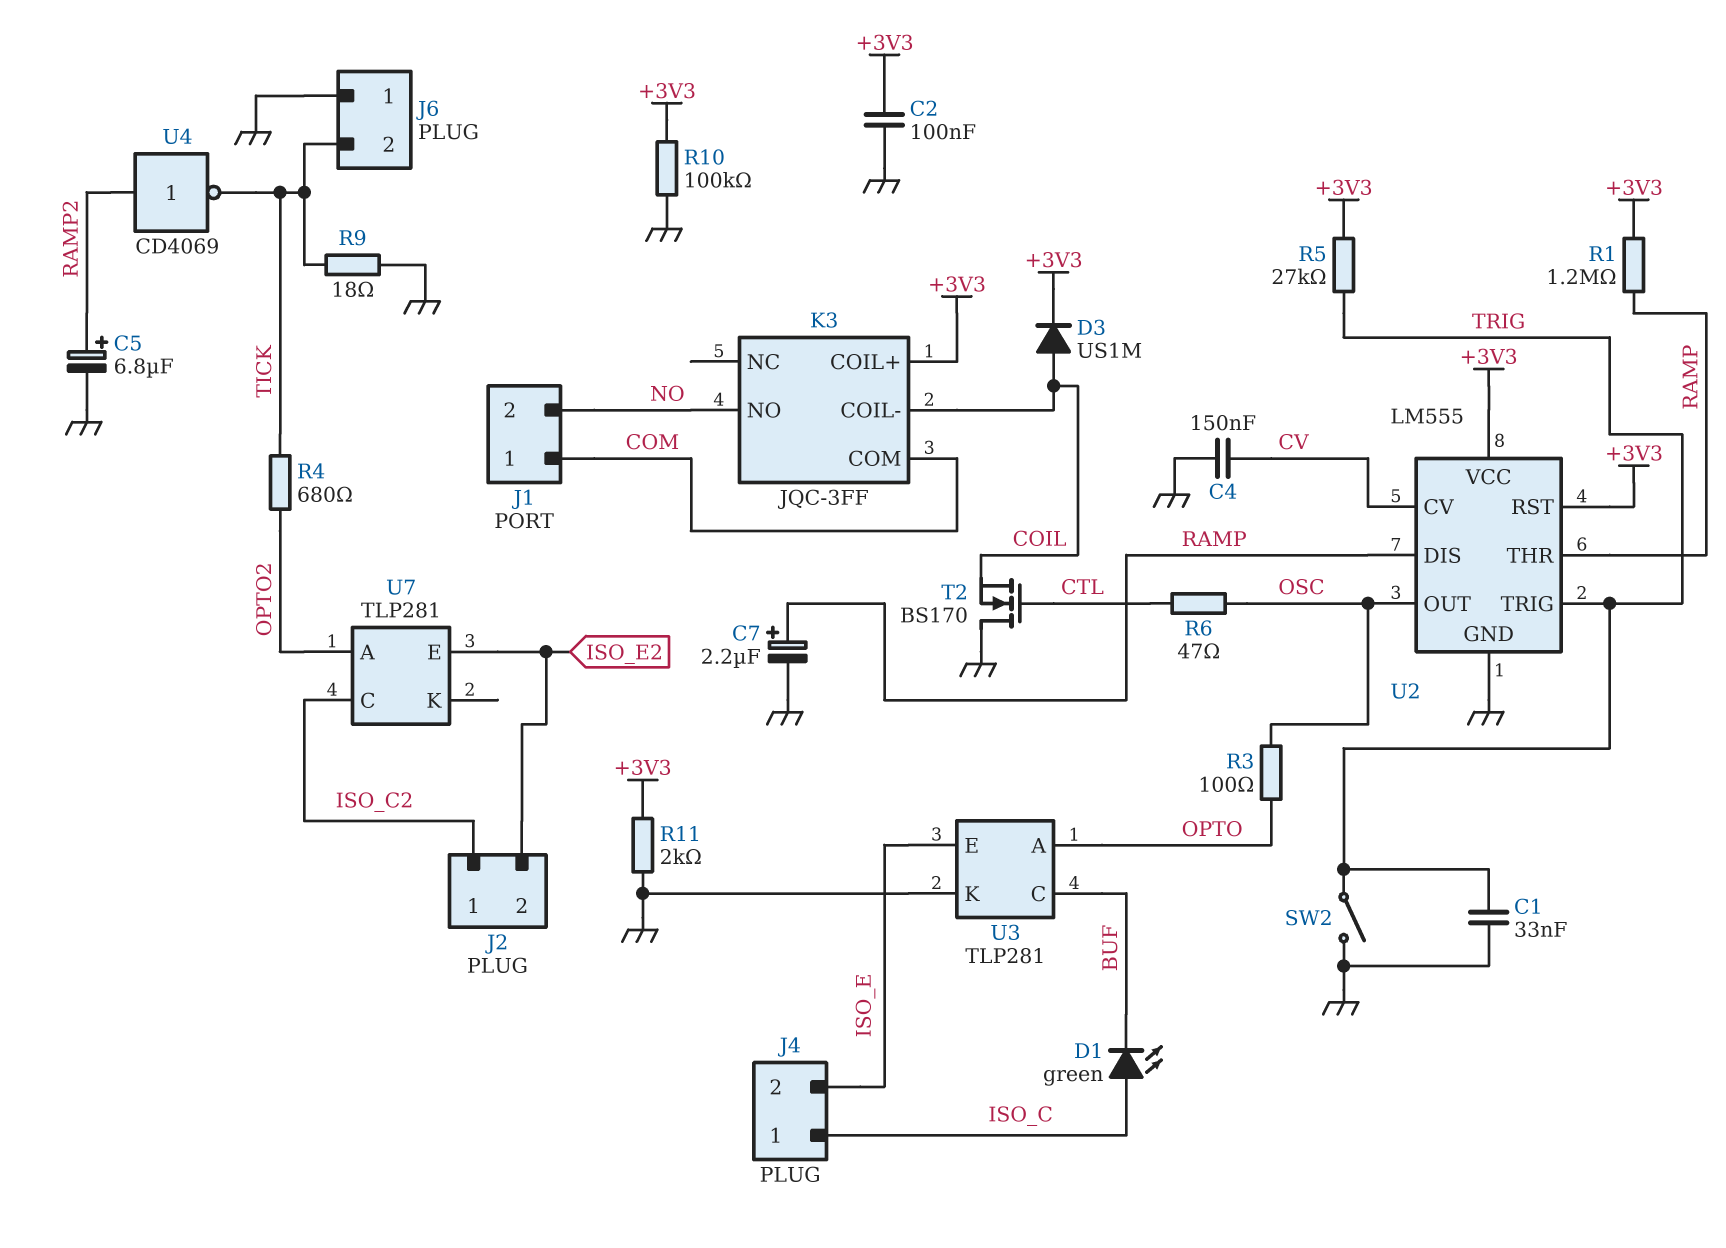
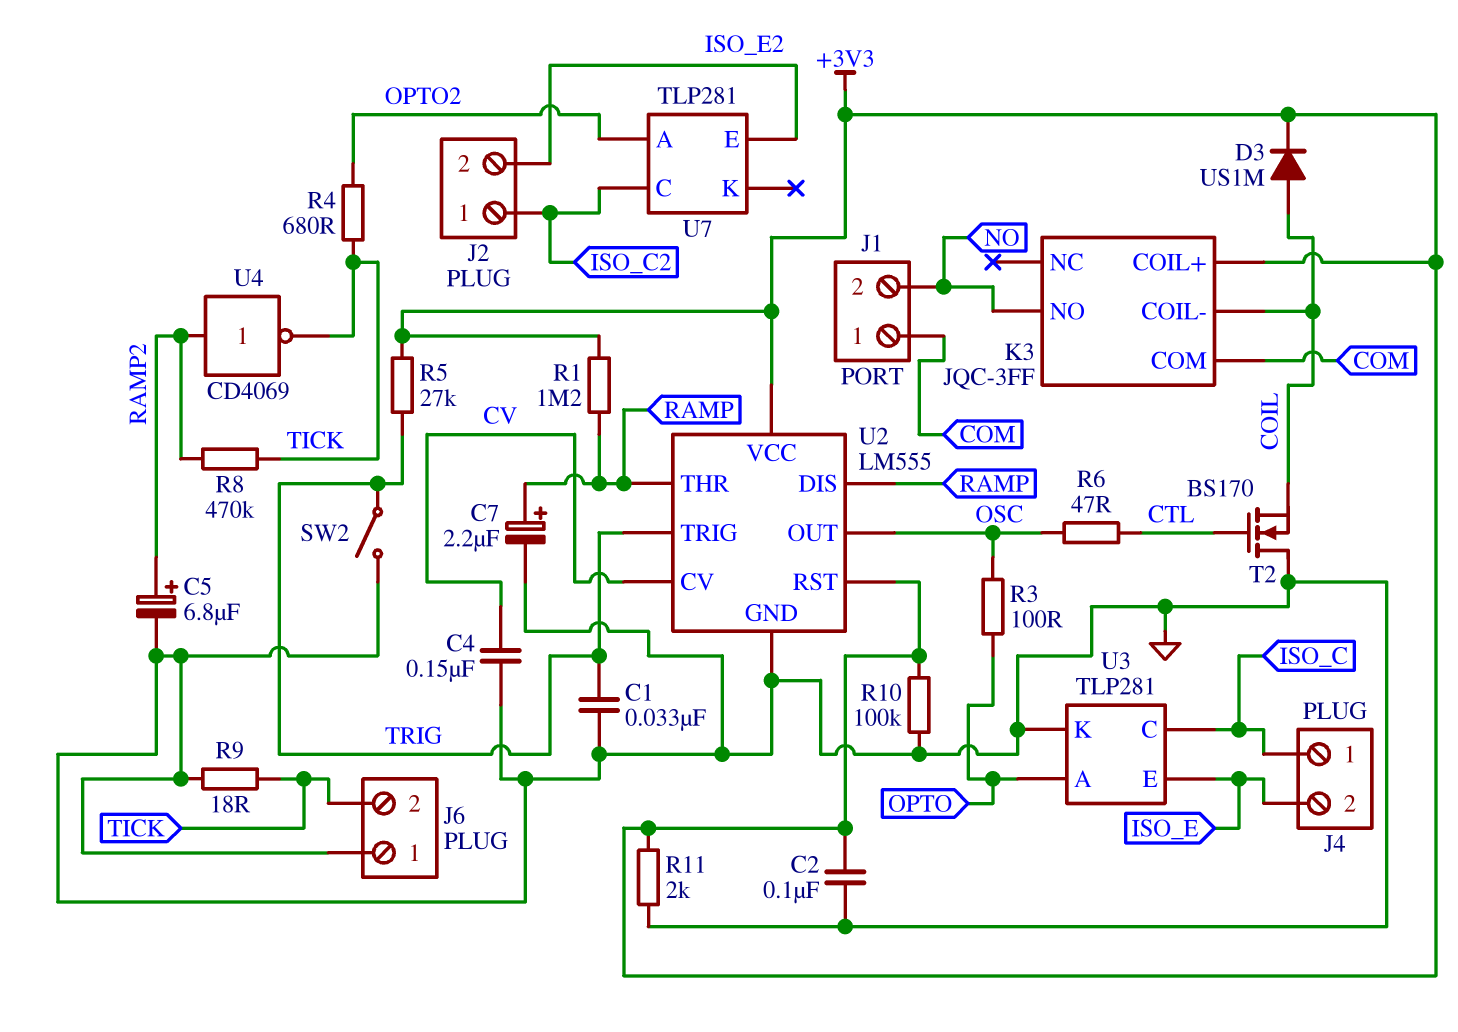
D1: LED green (A ISO_C, K BUF) -> none
R8: none -> 470k (RAMP2, TICK)
U3 pin C: BUF -> ISO_C

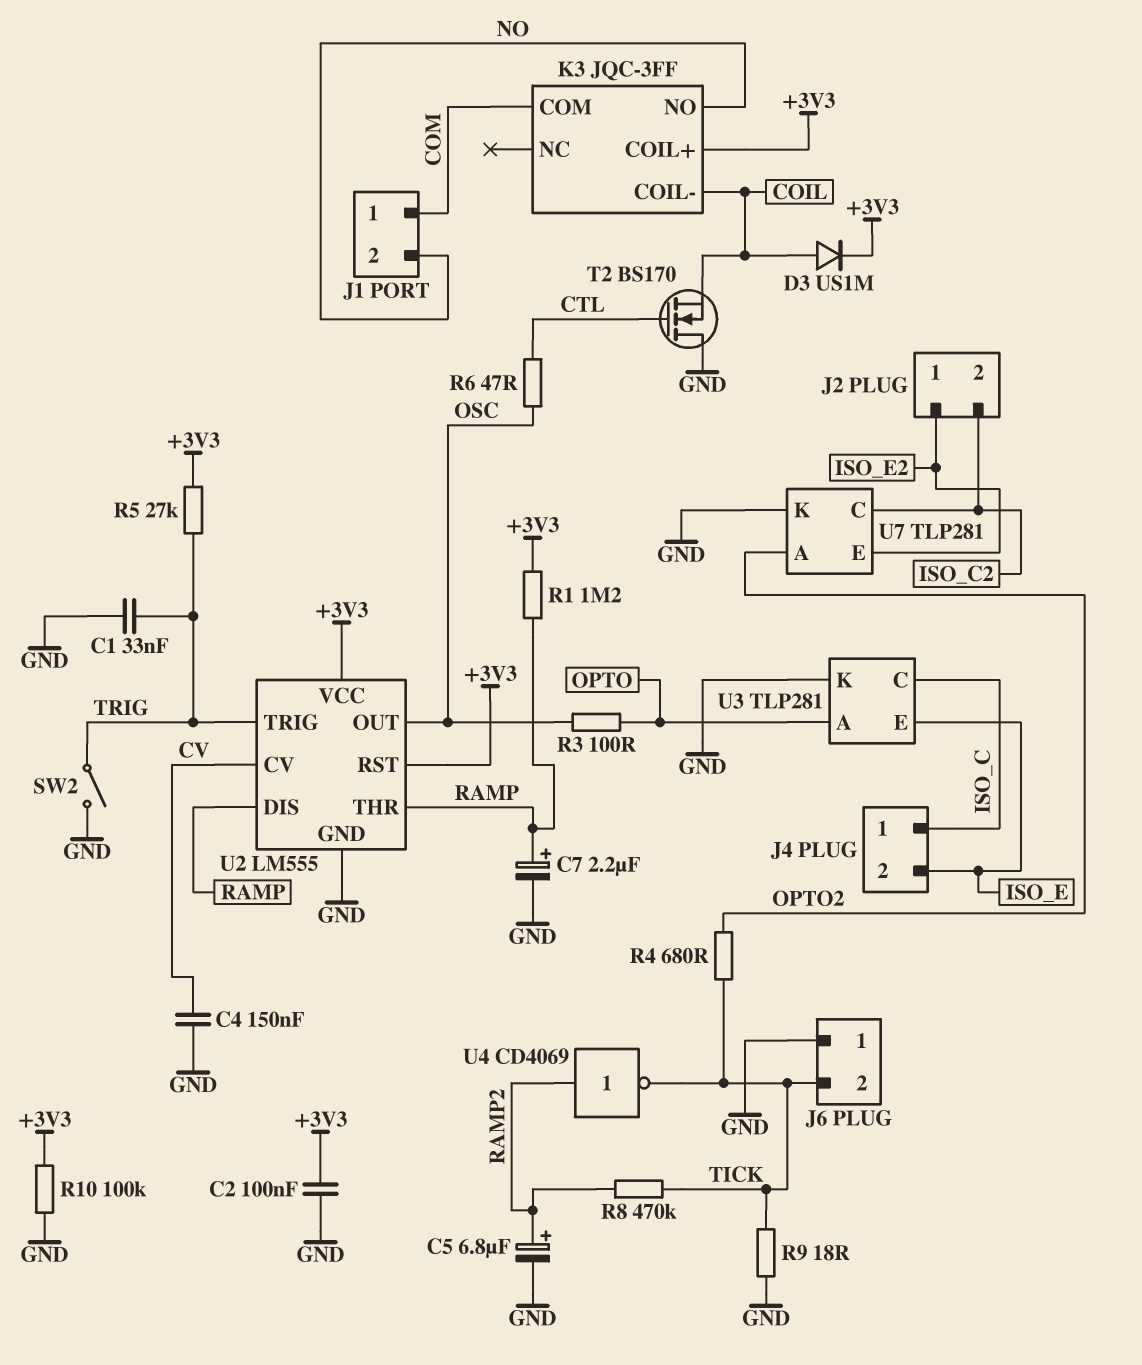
J2 pin 1: ISO_C2 -> ISO_E2
J2 pin 2: ISO_E2 -> ISO_C2
R11: 2k (+3V3, GND) -> none
U7 pin K: none -> GND

